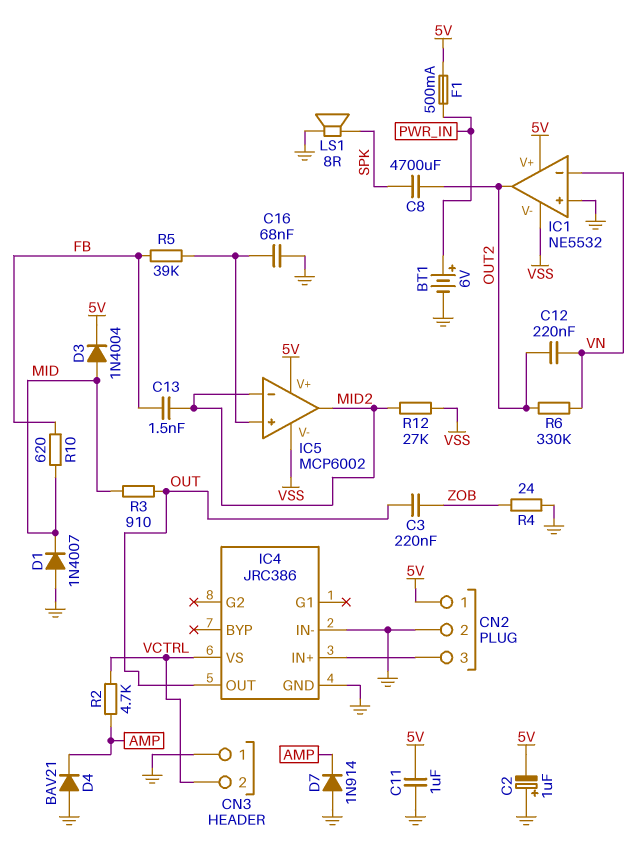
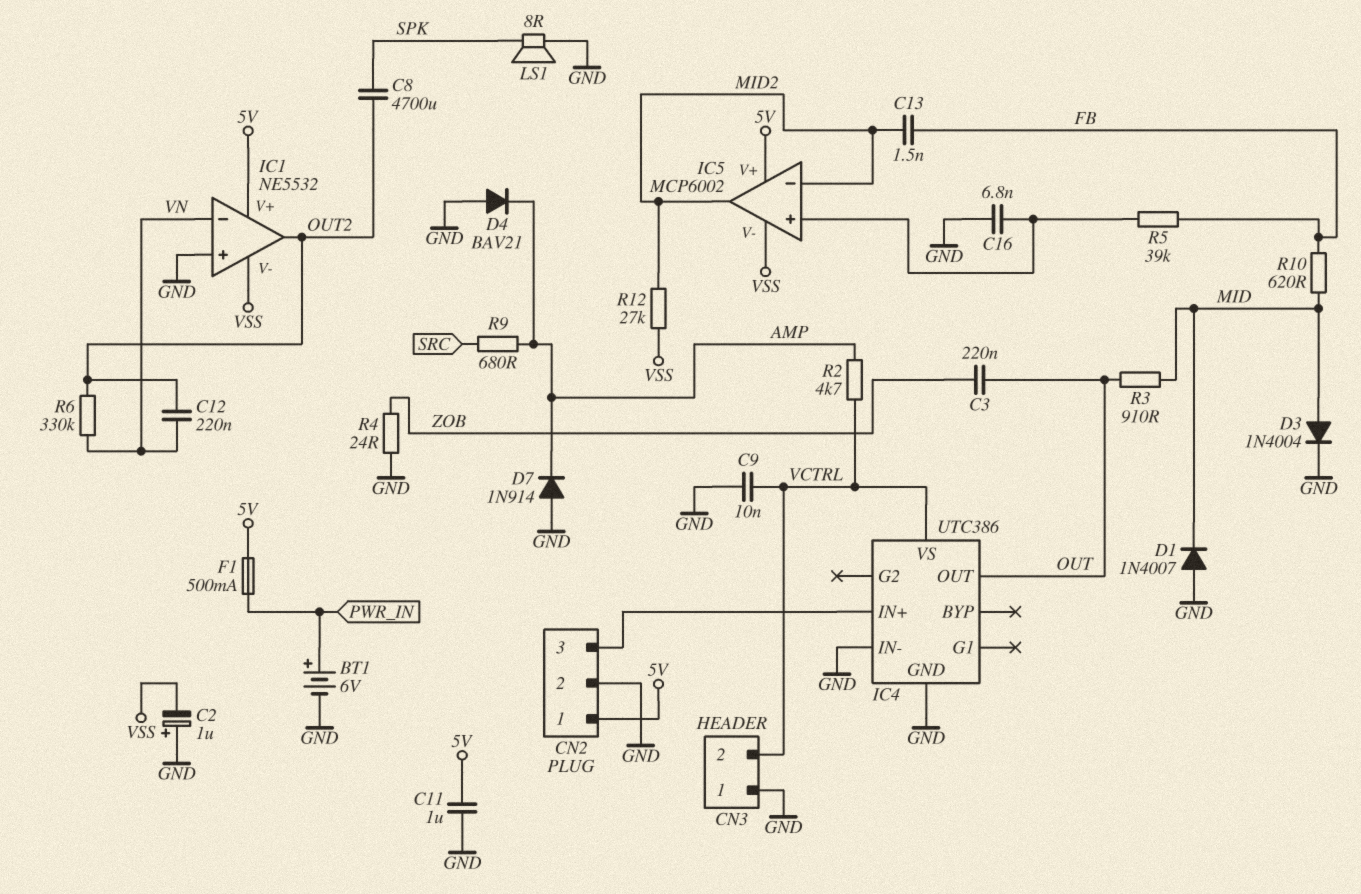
C2: 1uF (plus GND, minus 5V) -> 1uF (plus GND, minus VSS)
C9: none -> 10nF (GND, VCTRL)
C16: 68nF (GND, IC5/in+) -> 6.8nF (GND, IC5/in+)
D3: diode 1N4004 (A MID, K 5V) -> diode 1N4004 (A MID, K GND)
IC4: JRC386 -> UTC386
R9: none -> 680 (AMP, SRC)

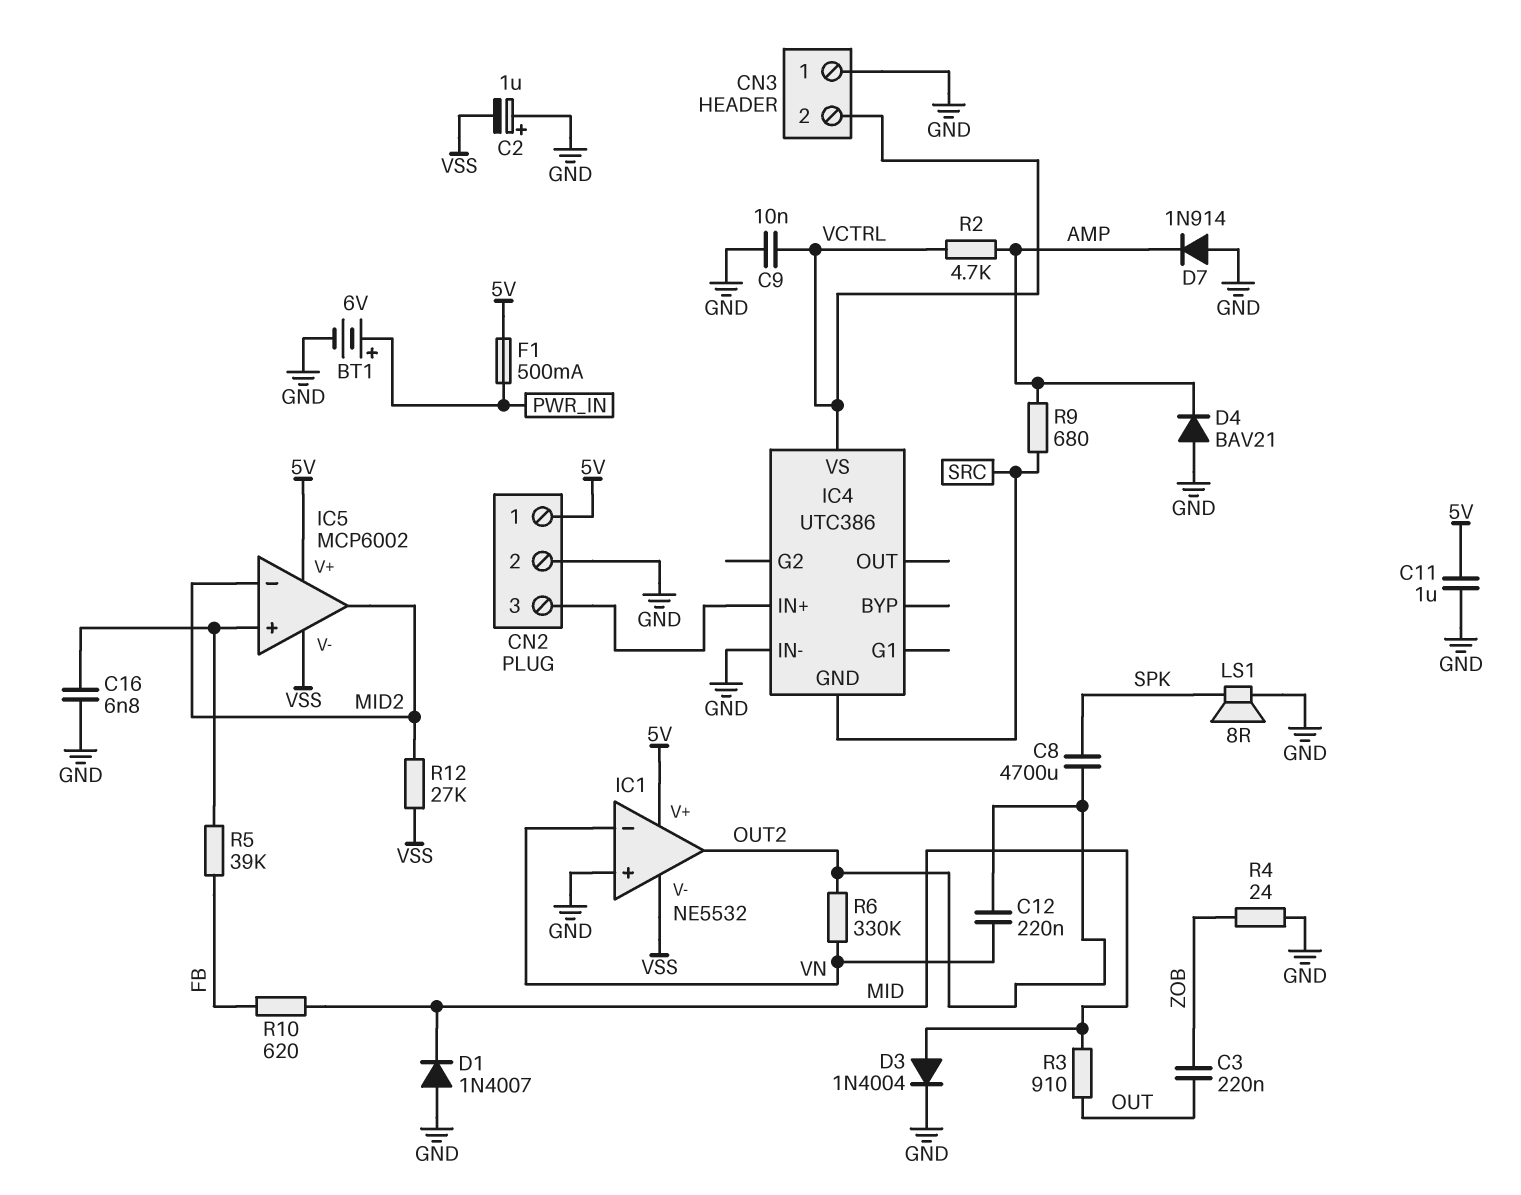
C13: 1.5nF (FB, MID2) -> none
IC4 pin GND: GND -> SRC
IC4 pin OUT: OUT -> none

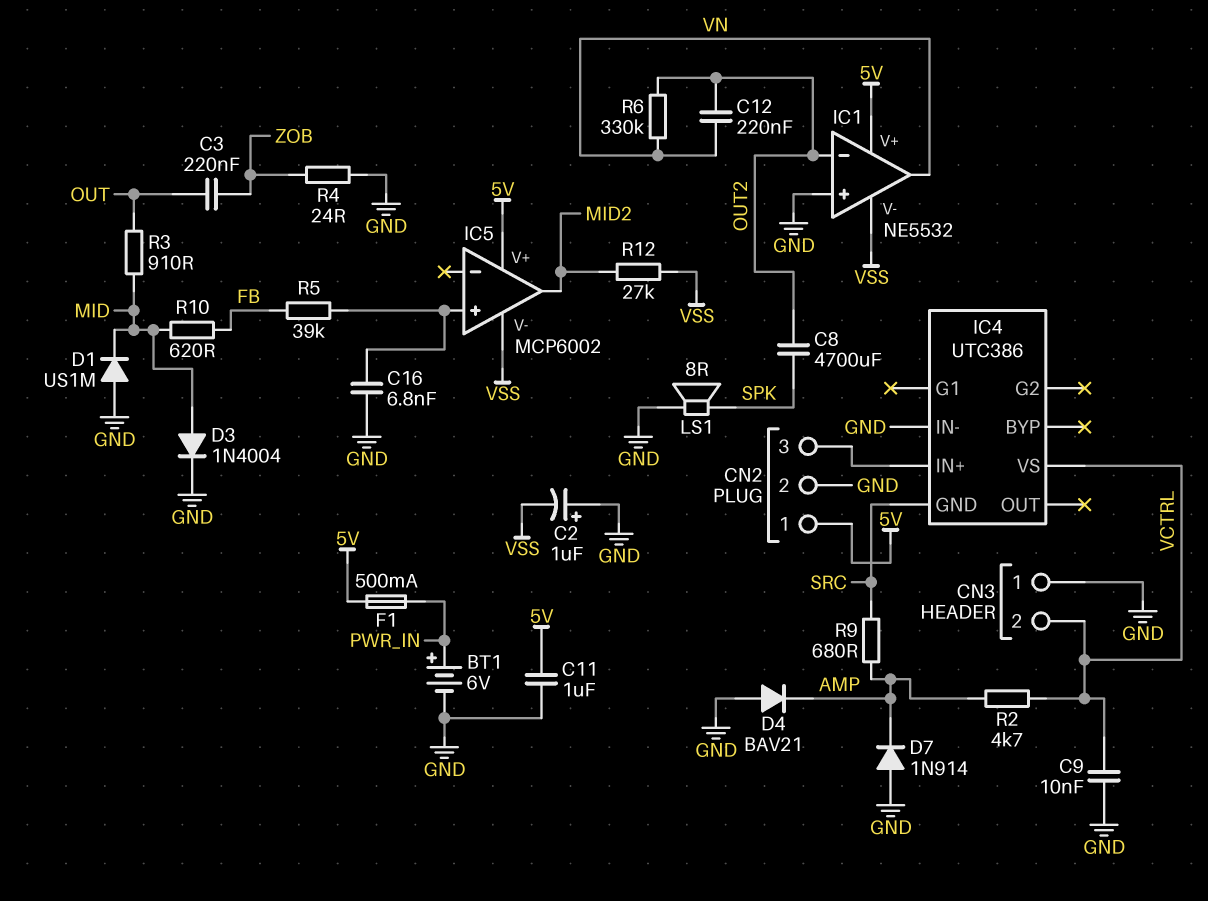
D1: diode 1N4007 (A GND, K MID) -> diode US1M (A GND, K MID)
IC1 pin in-: VN -> OUT2
IC1 pin out: OUT2 -> VN
IC5 pin in-: MID2 -> none

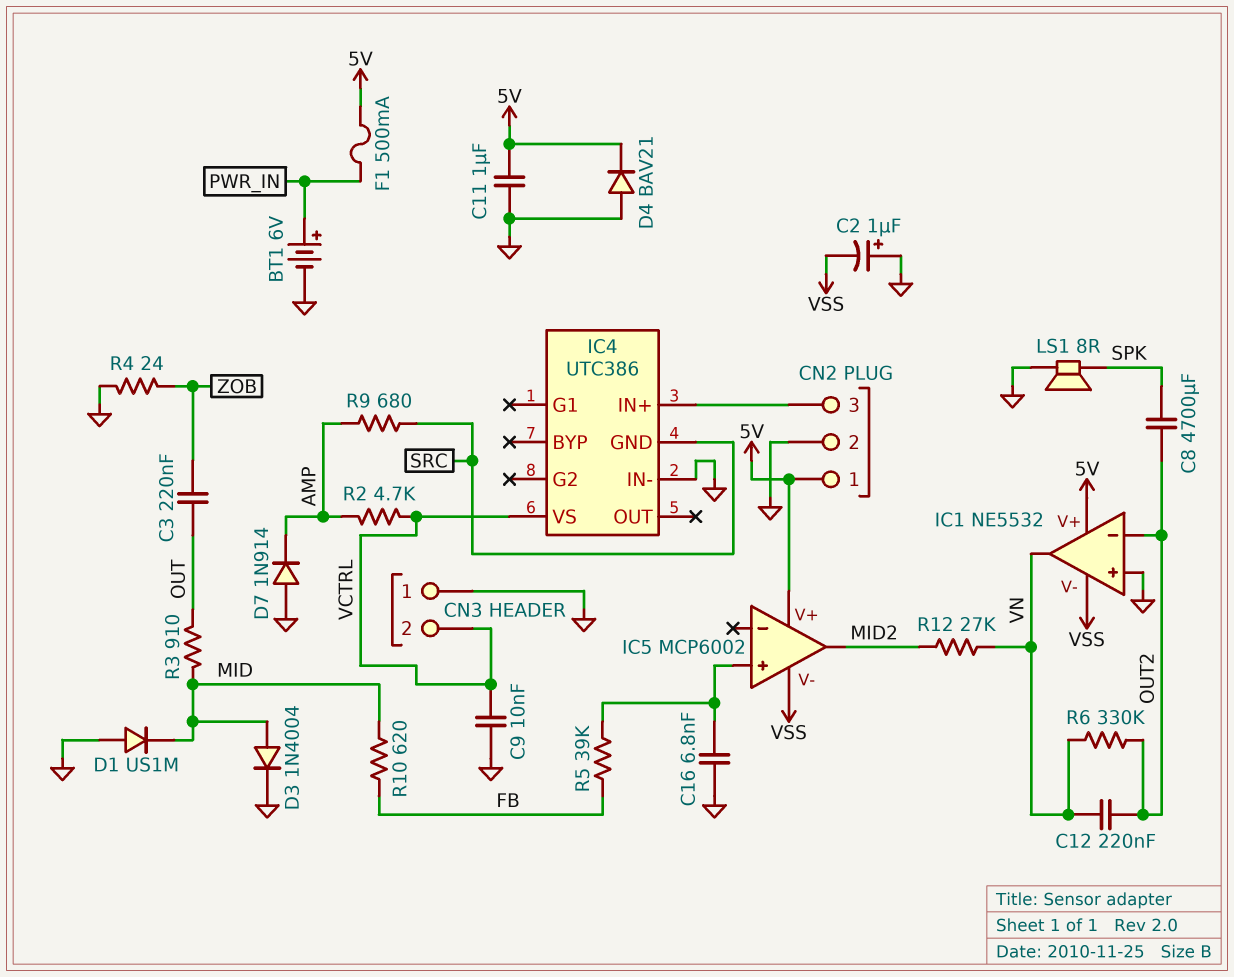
D4: diode BAV21 (A GND, K AMP) -> diode BAV21 (A GND, K 5V)
R12: 27k (MID2, VSS) -> 27k (MID2, VN)

